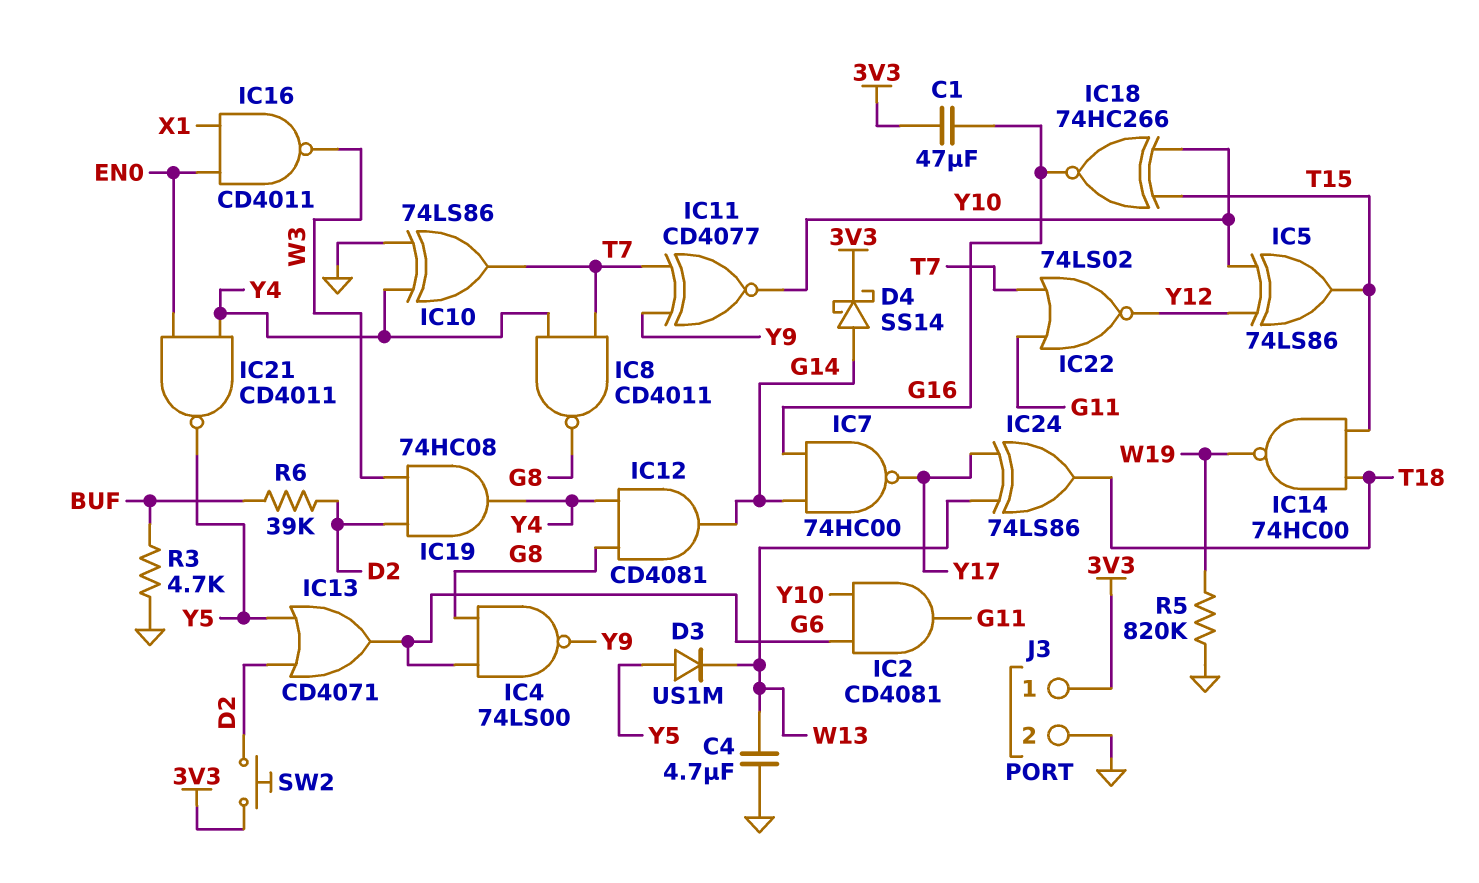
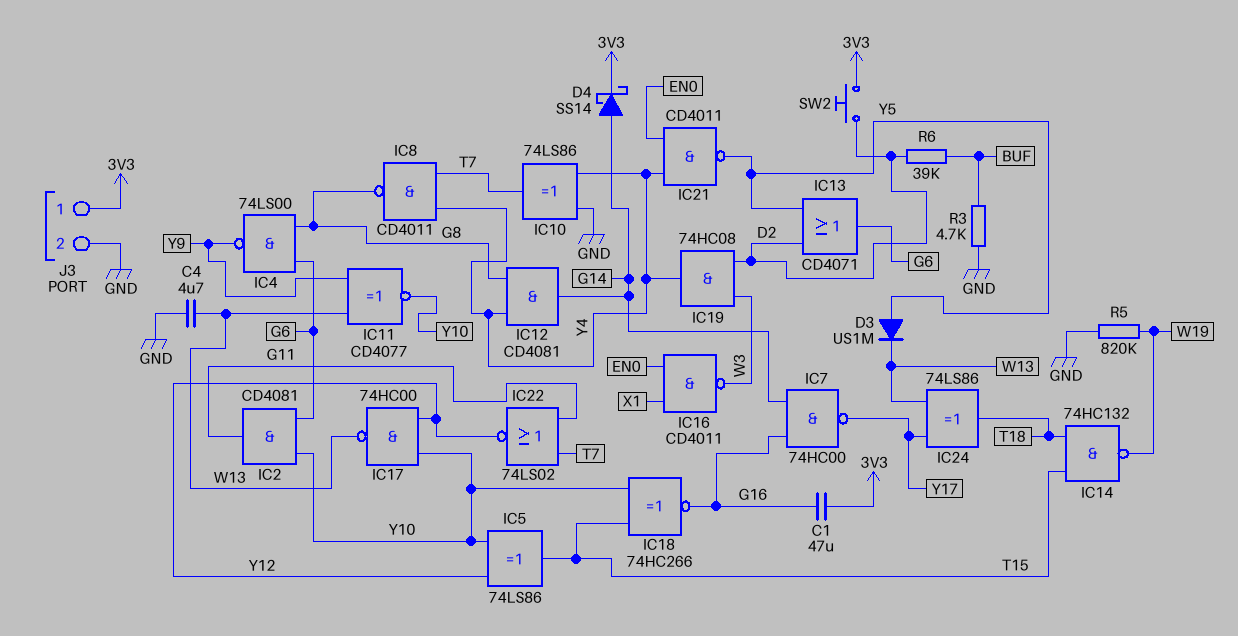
IC11: XNOR CD4077 (in T7, in Y9, out Y10) -> XNOR CD4077 (in W13, in Y9, out Y10)
IC14: NAND 74HC00 (in T15, in T18, out W19) -> NAND 74HC132 (in T15, in T18, out W19)
IC17: none -> NAND 74HC00 (in Y10, in Y12, out W13)

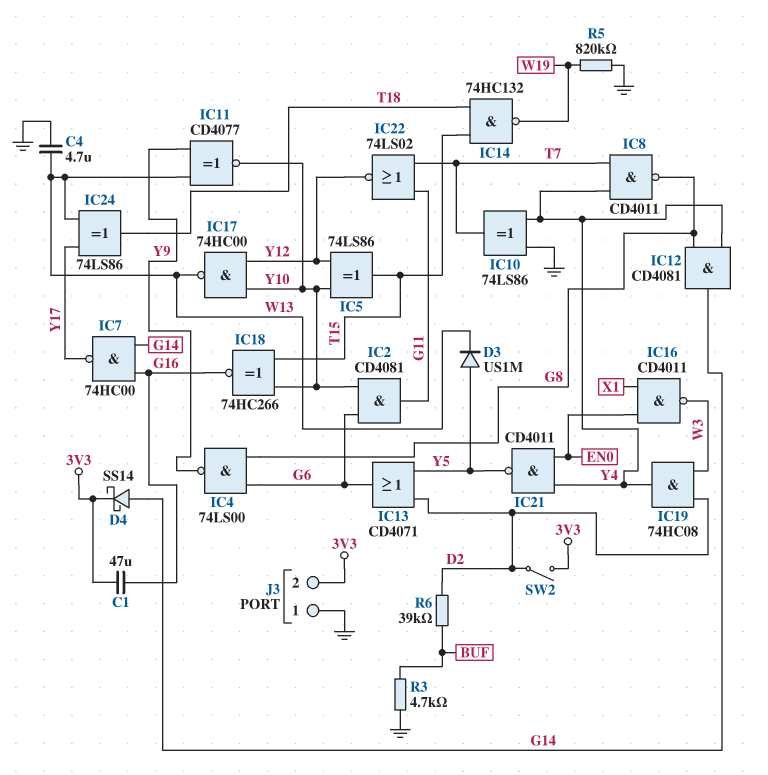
J3 pin 1: 3V3 -> GND
J3 pin 2: GND -> 3V3
SW2: button (3V3, D2) -> switch (3V3, D2)

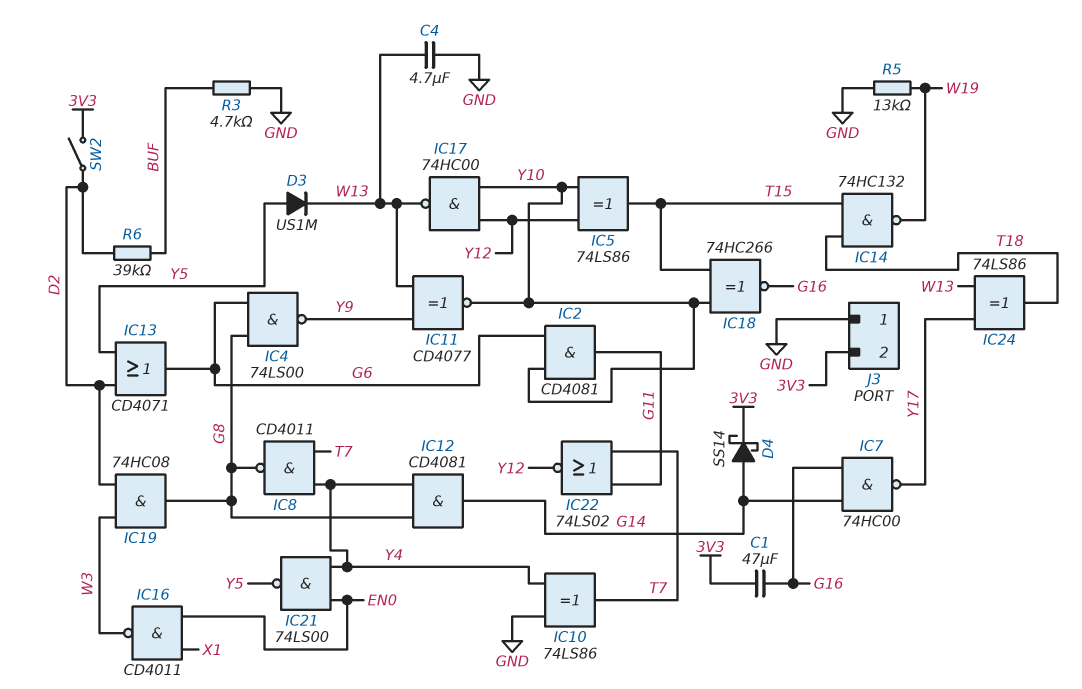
IC19: AND 74HC08 (in D2, in W3, out Y4) -> AND 74HC08 (in D2, in W3, out G8)
IC21: NAND CD4011 (in EN0, in Y4, out Y5) -> NAND 74LS00 (in EN0, in Y4, out Y5)
R5: 820k (GND, W19) -> 13k (GND, W19)

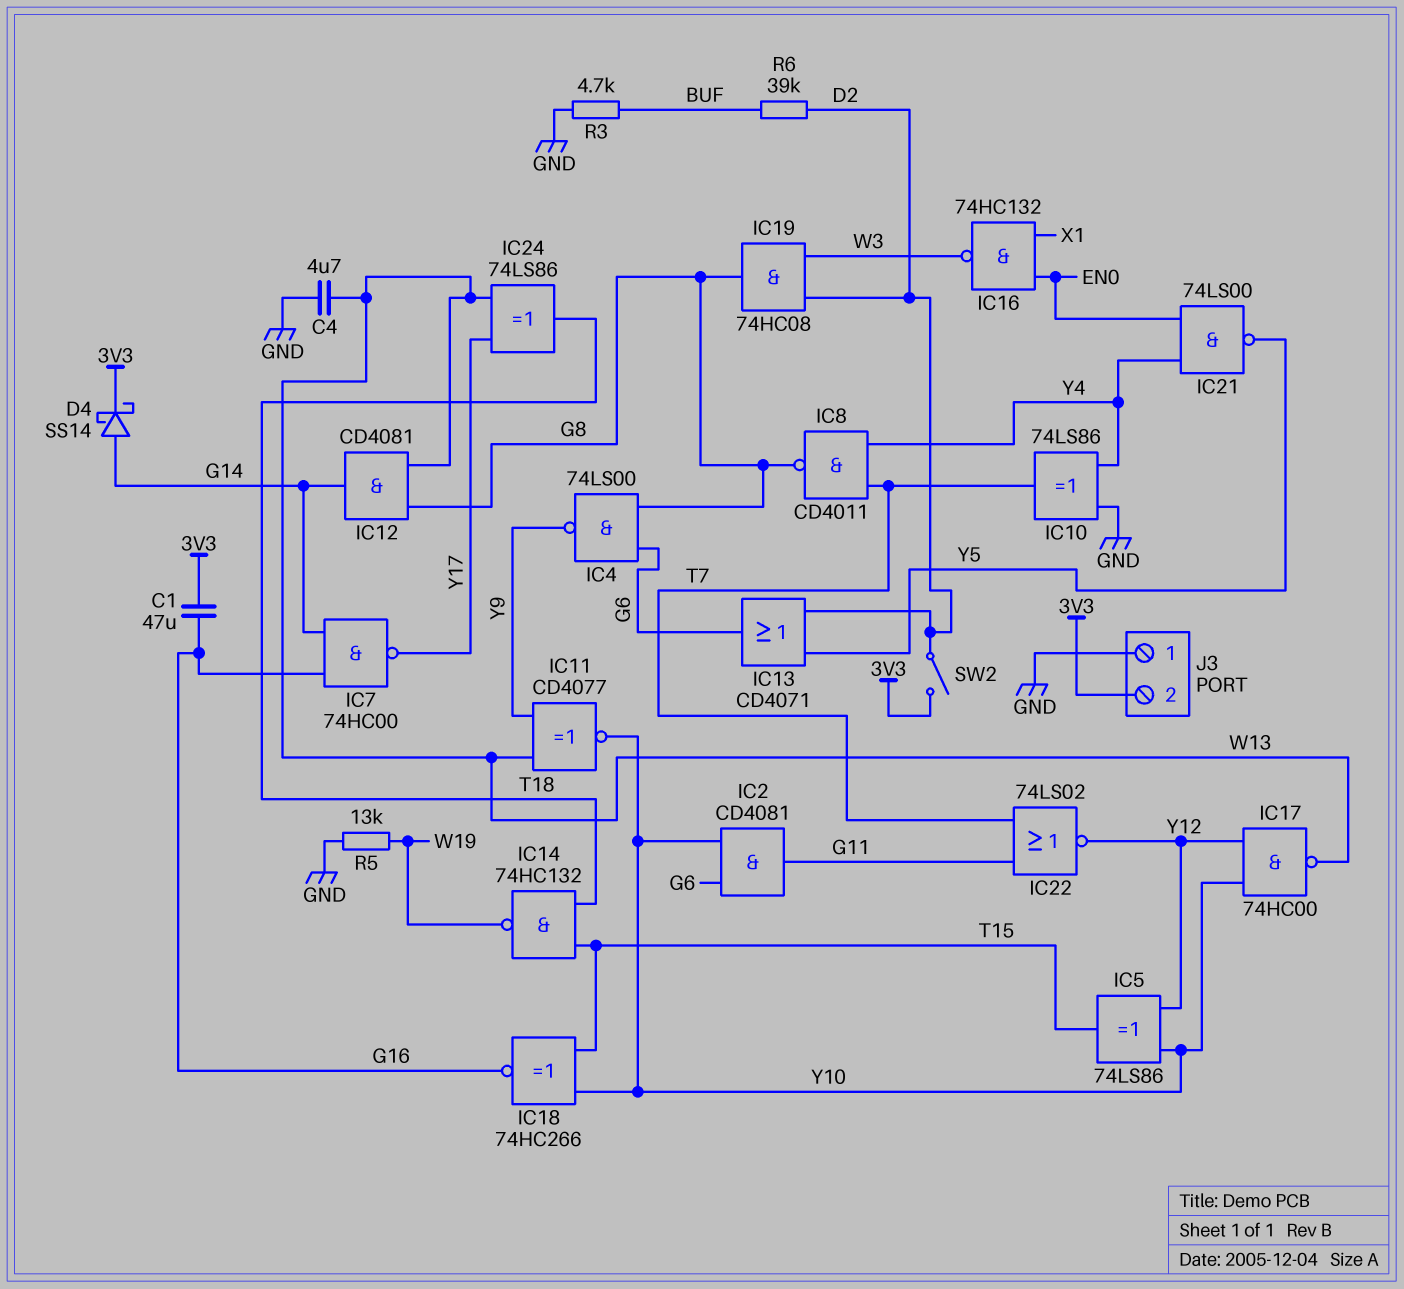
D3: diode US1M (A Y5, K W13) -> none
IC12: AND CD4081 (in G8, in Y4, out G14) -> AND CD4081 (in G8, in W13, out G14)
IC16: NAND CD4011 (in EN0, in X1, out W3) -> NAND 74HC132 (in EN0, in X1, out W3)

